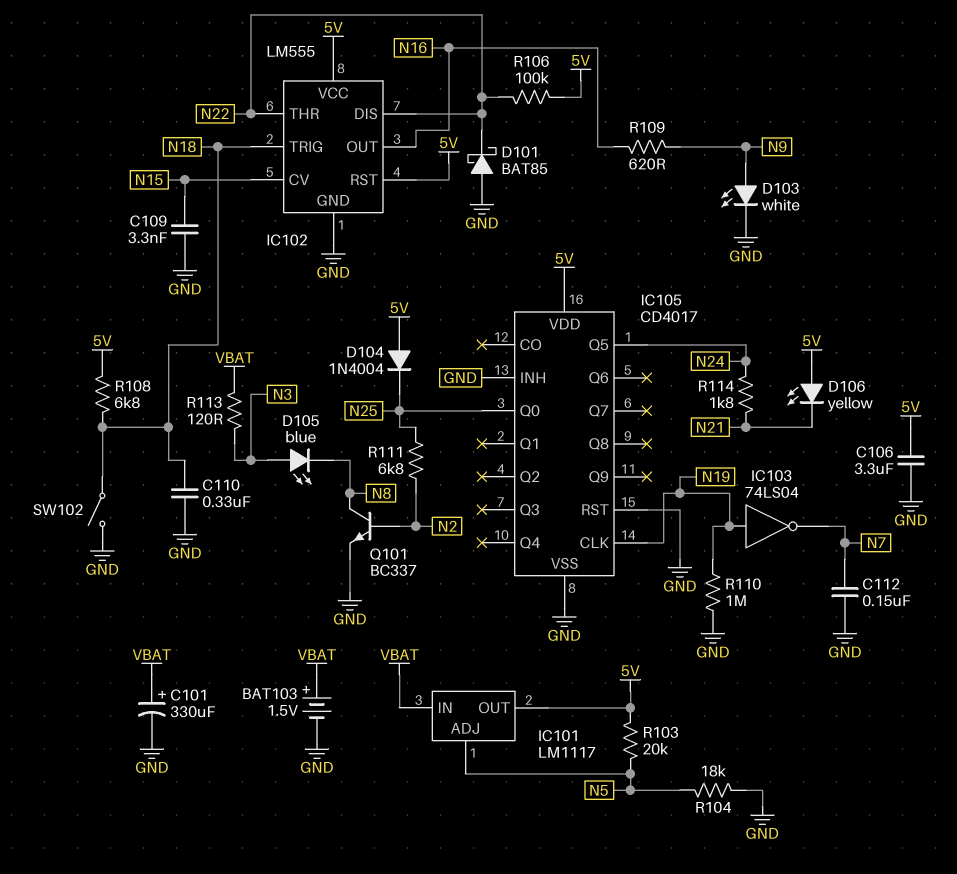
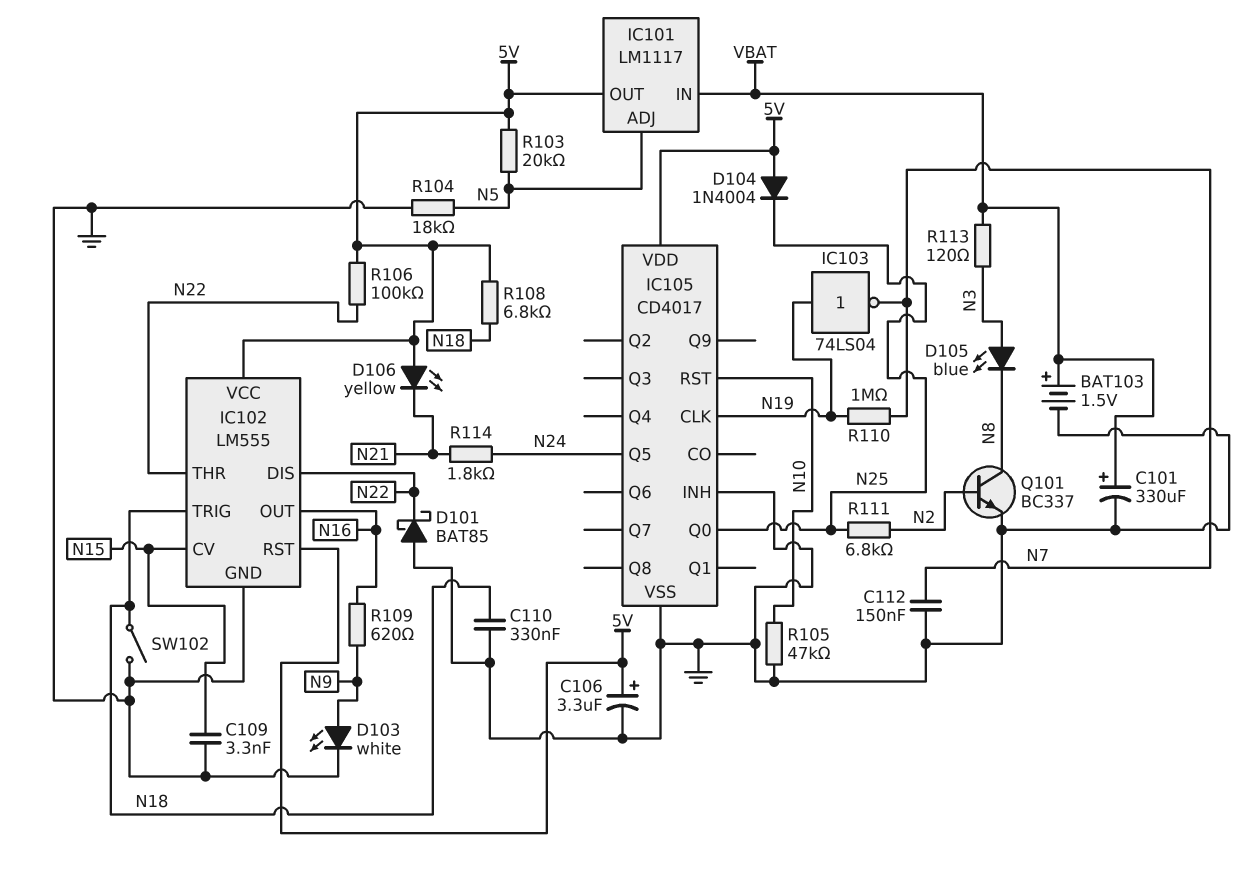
C106: 3.3uF (5V, GND) -> 3.3uF (plus 5V, minus GND)
IC105 pin RST: GND -> N10
R105: none -> 47k (GND, N10)
R110: 1M (GND, N19) -> 1M (N7, N19)

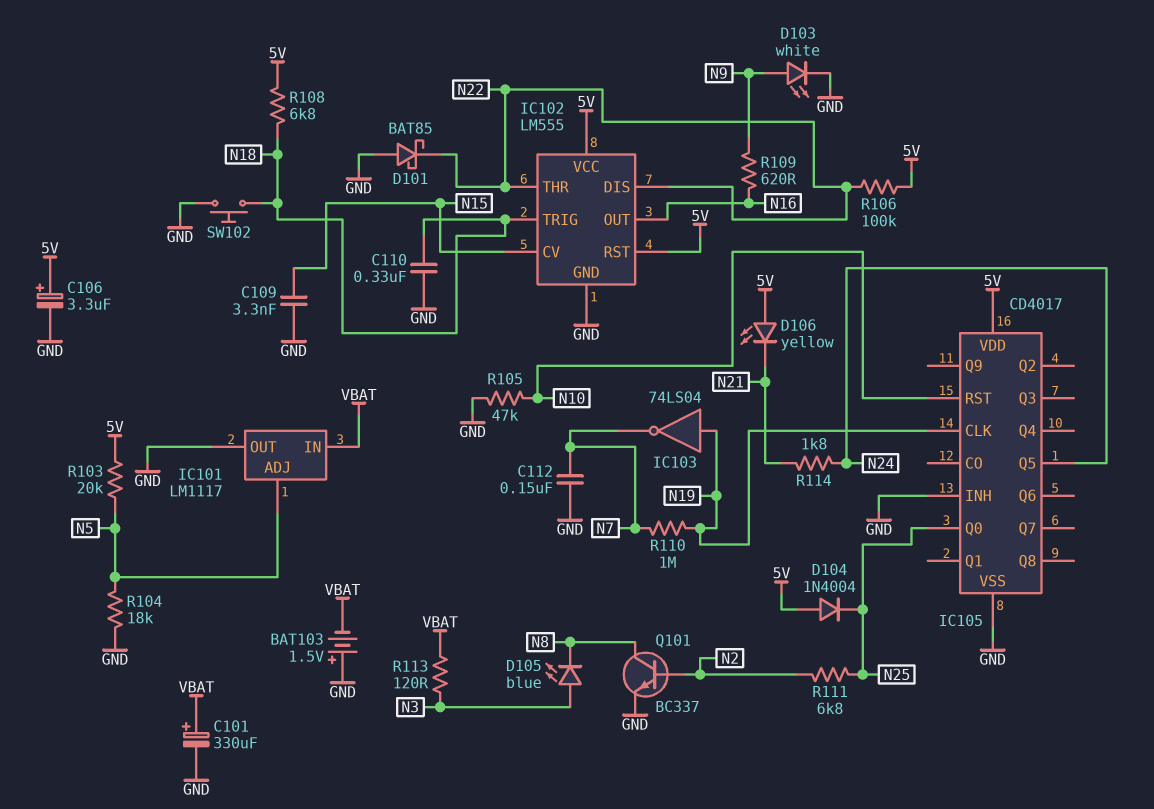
BAT103: 1.5V (plus VBAT, minus GND) -> 1.5V (plus GND, minus VBAT)
IC101 pin OUT: 5V -> GND
SW102: switch (GND, N18) -> button (GND, N18)

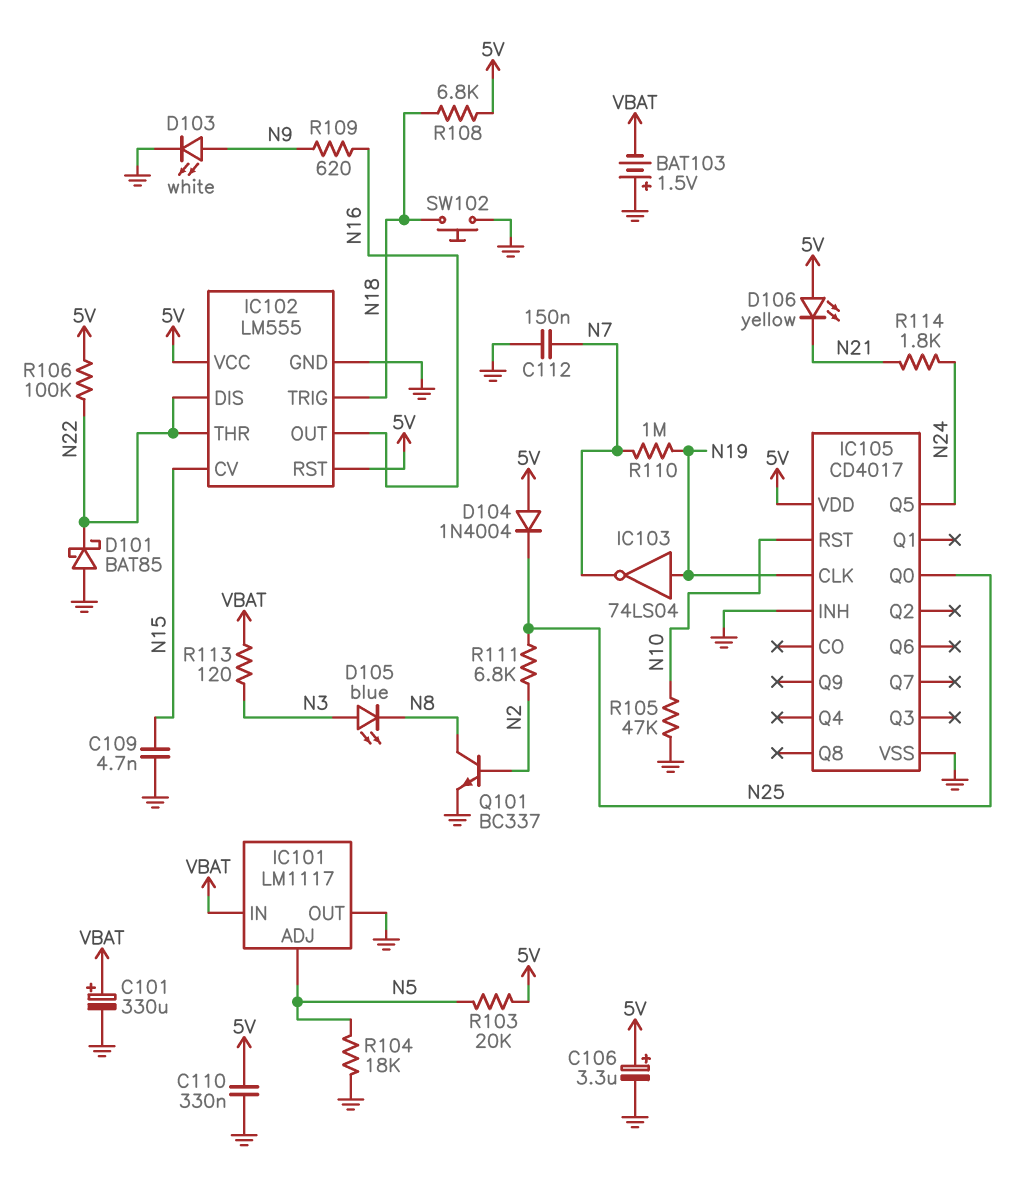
C109: 3.3nF (GND, N15) -> 4.7nF (GND, N15)
C110: 330nF (GND, N18) -> 330nF (5V, GND)

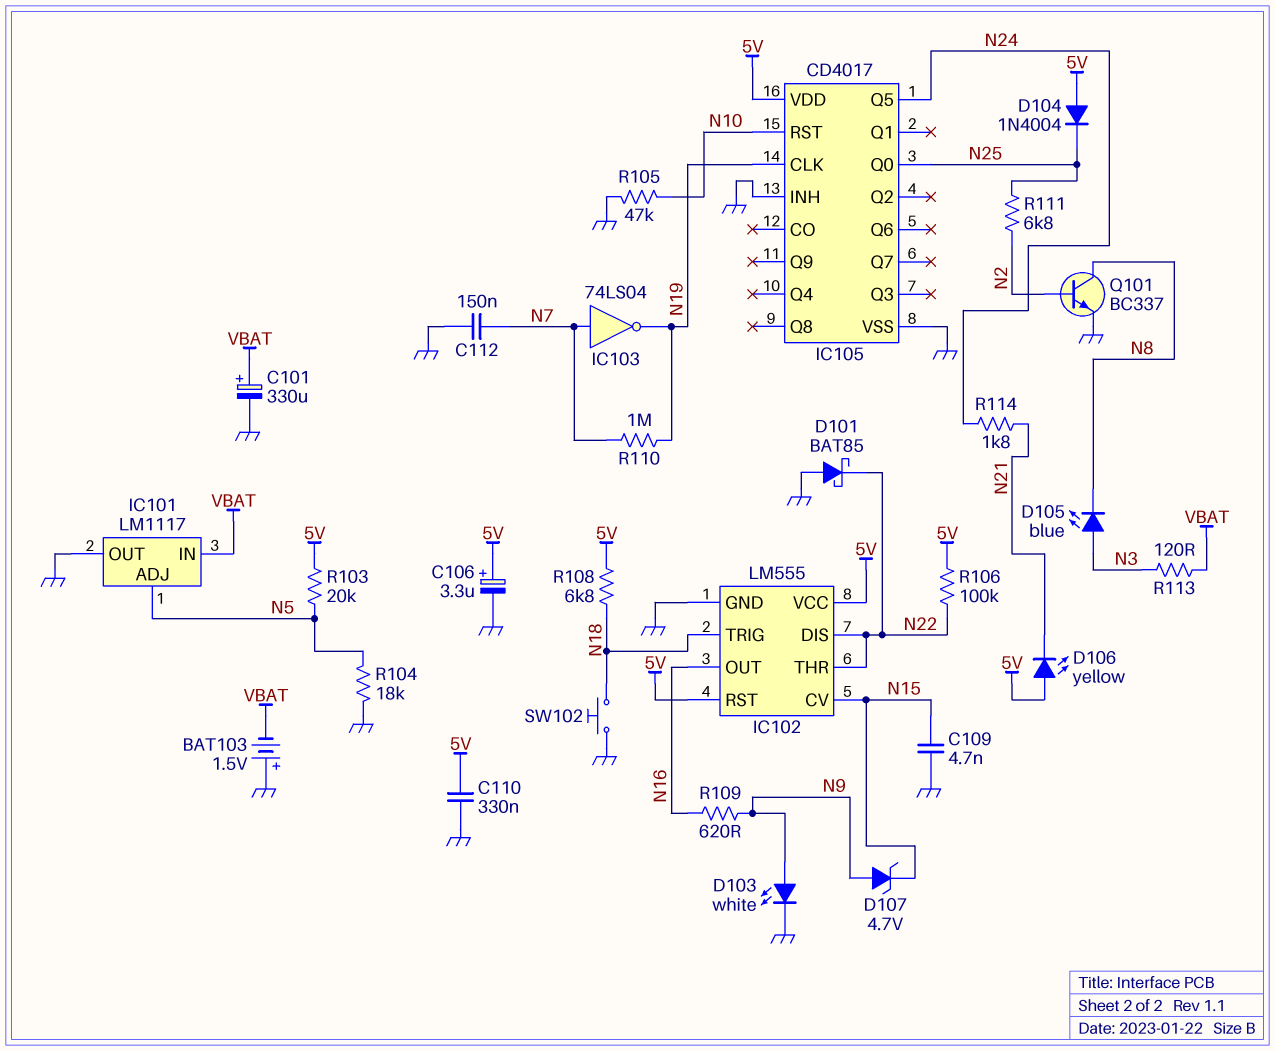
D107: none -> zener 4.7V (A N9, K N15)
IC103: NOT 74LS04 (in N19, out N7) -> NOT 74LS04 (in N7, out N19)

